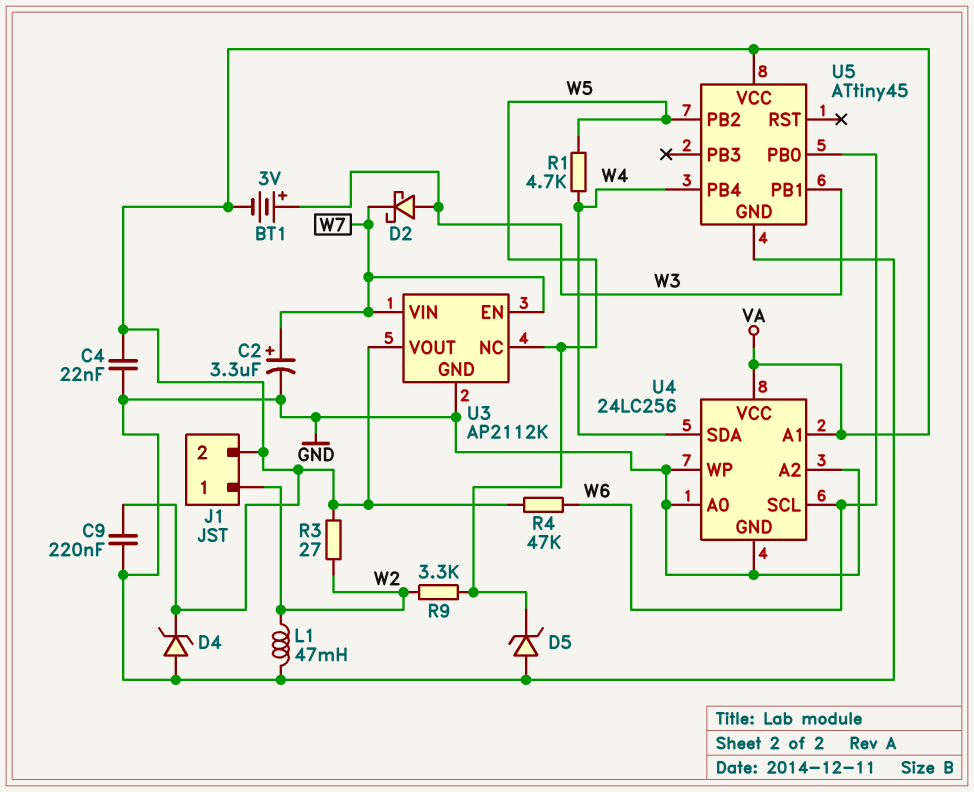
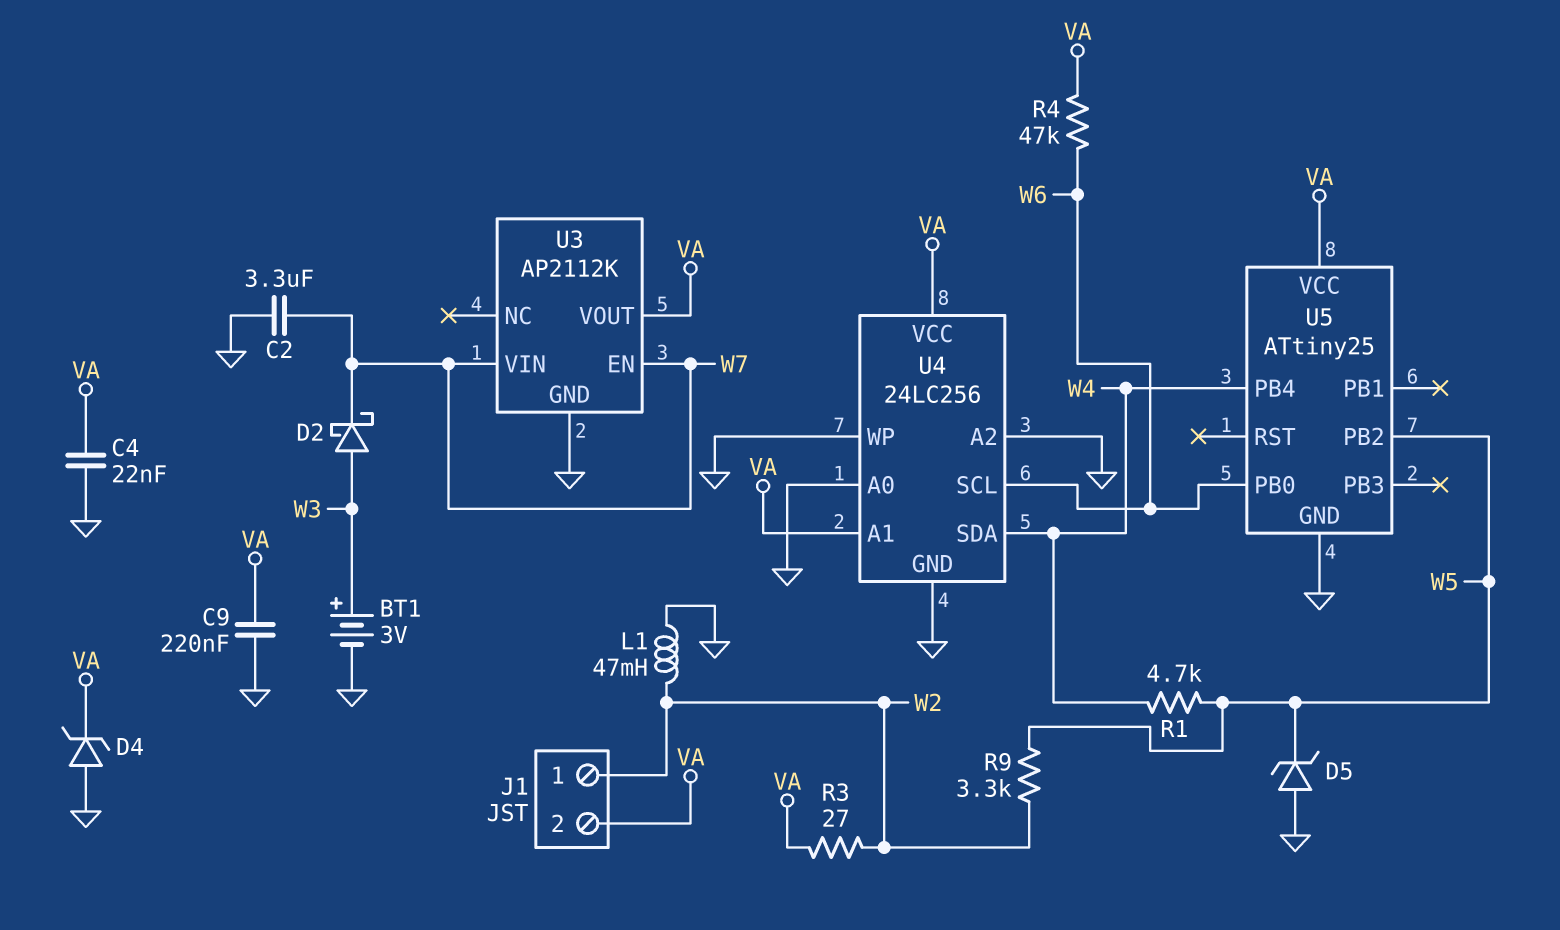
BT1: 3V (plus W3, minus VA) -> 3V (plus W3, minus GND)
C2: 3.3uF (plus W7, minus GND) -> 3.3uF (GND, W7)
U3 pin NC: W5 -> none
U5: ATtiny45 -> ATtiny25
U5 pin PB1: W3 -> none

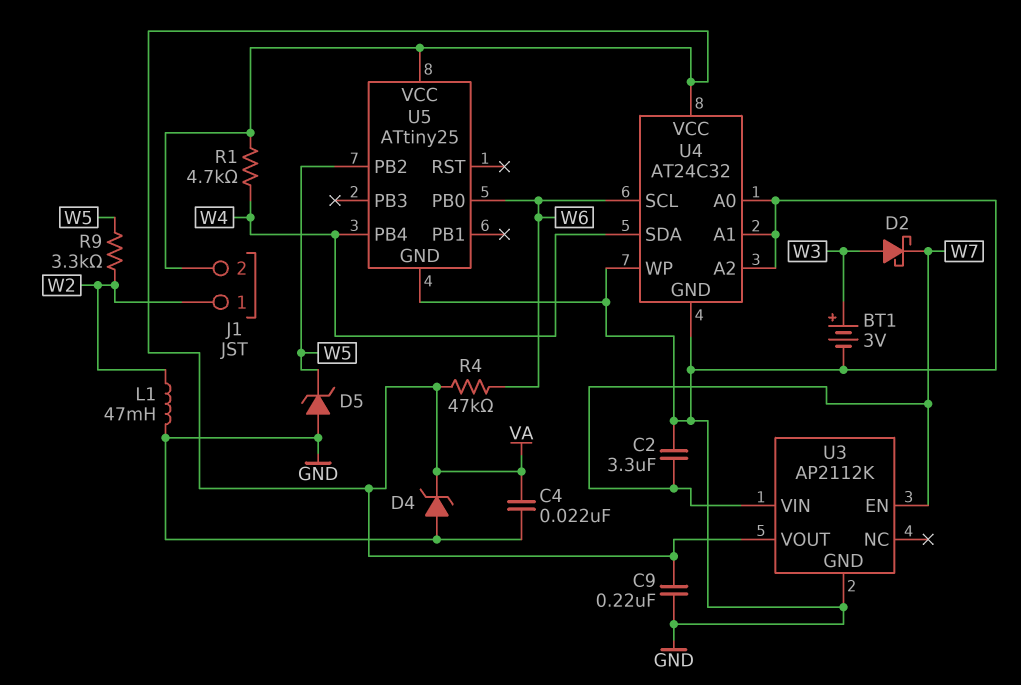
R1: 4.7k (W4, W5) -> 4.7k (VA, W4)
R3: 27 (VA, W2) -> none
U4: 24LC256 -> AT24C32
U4 pin A1: VA -> GND

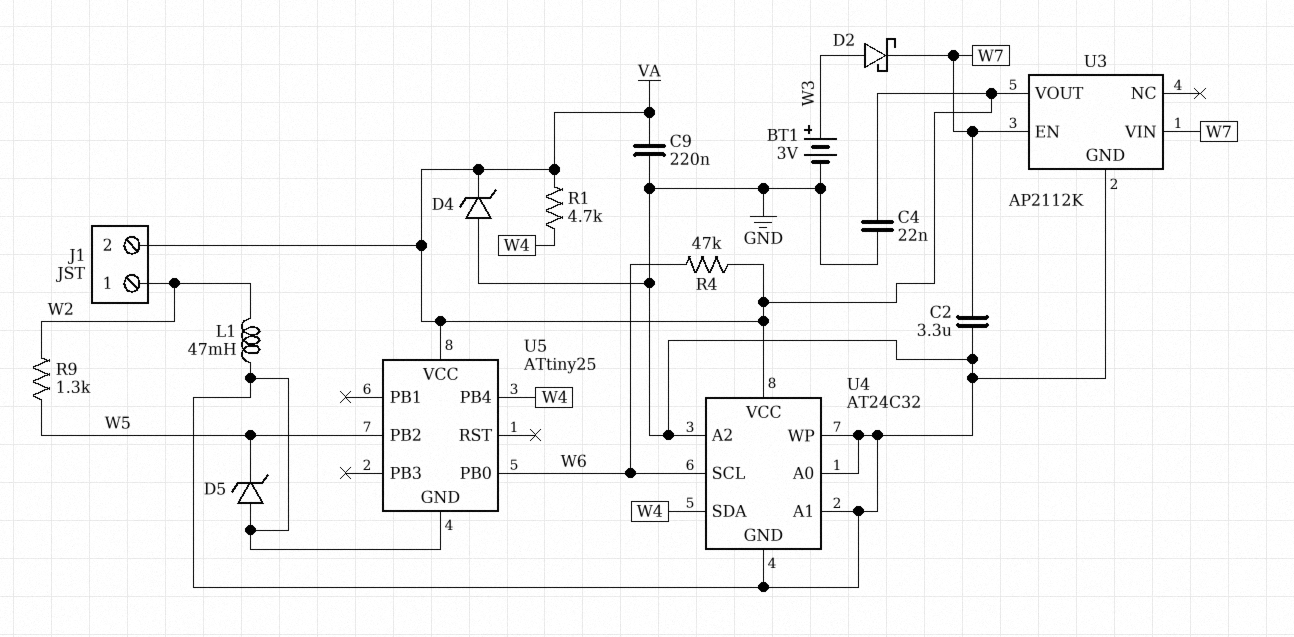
R9: 3.3k (W2, W5) -> 1.3k (W2, W5)

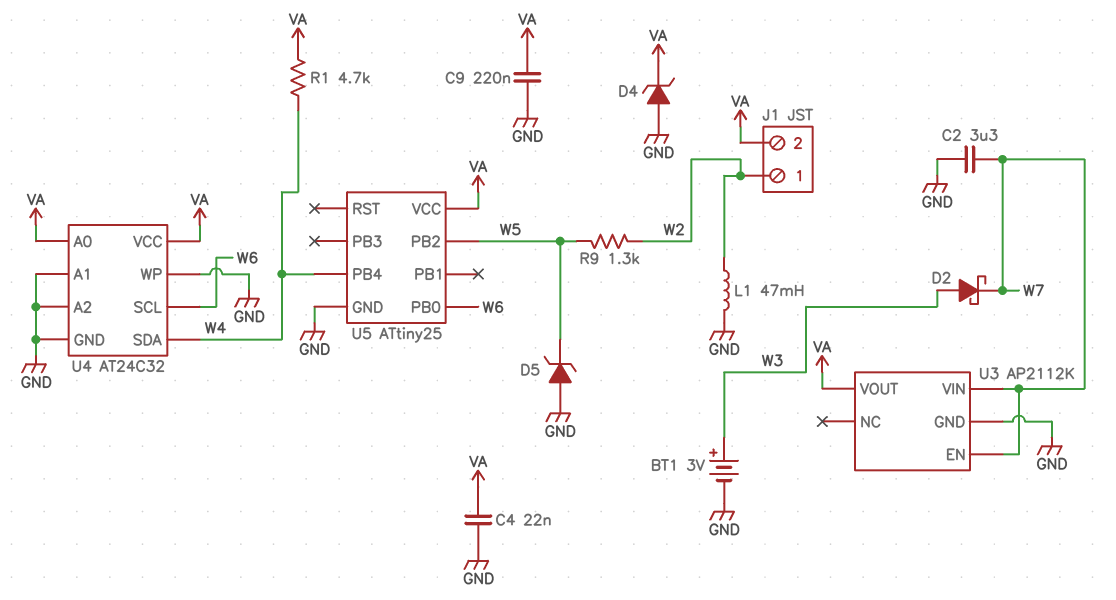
R4: 47k (VA, W6) -> none
U4 pin A0: GND -> VA

